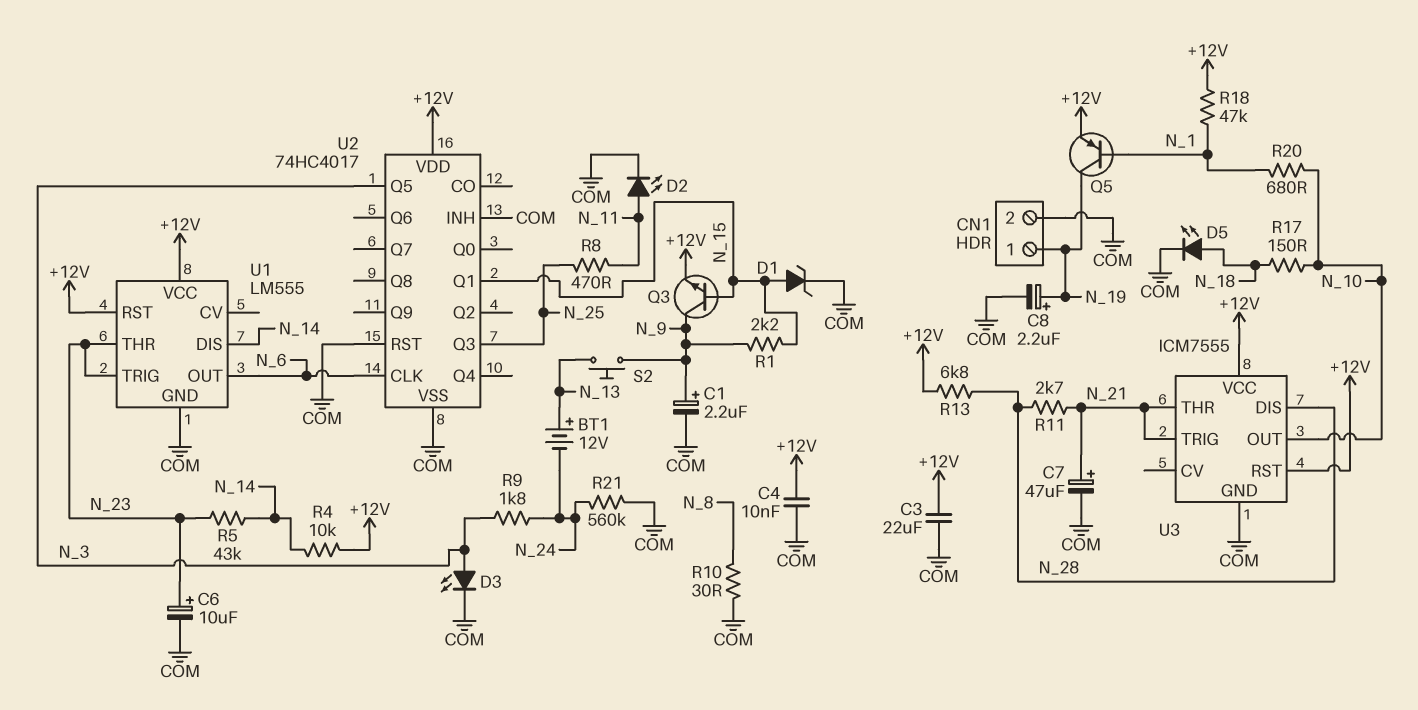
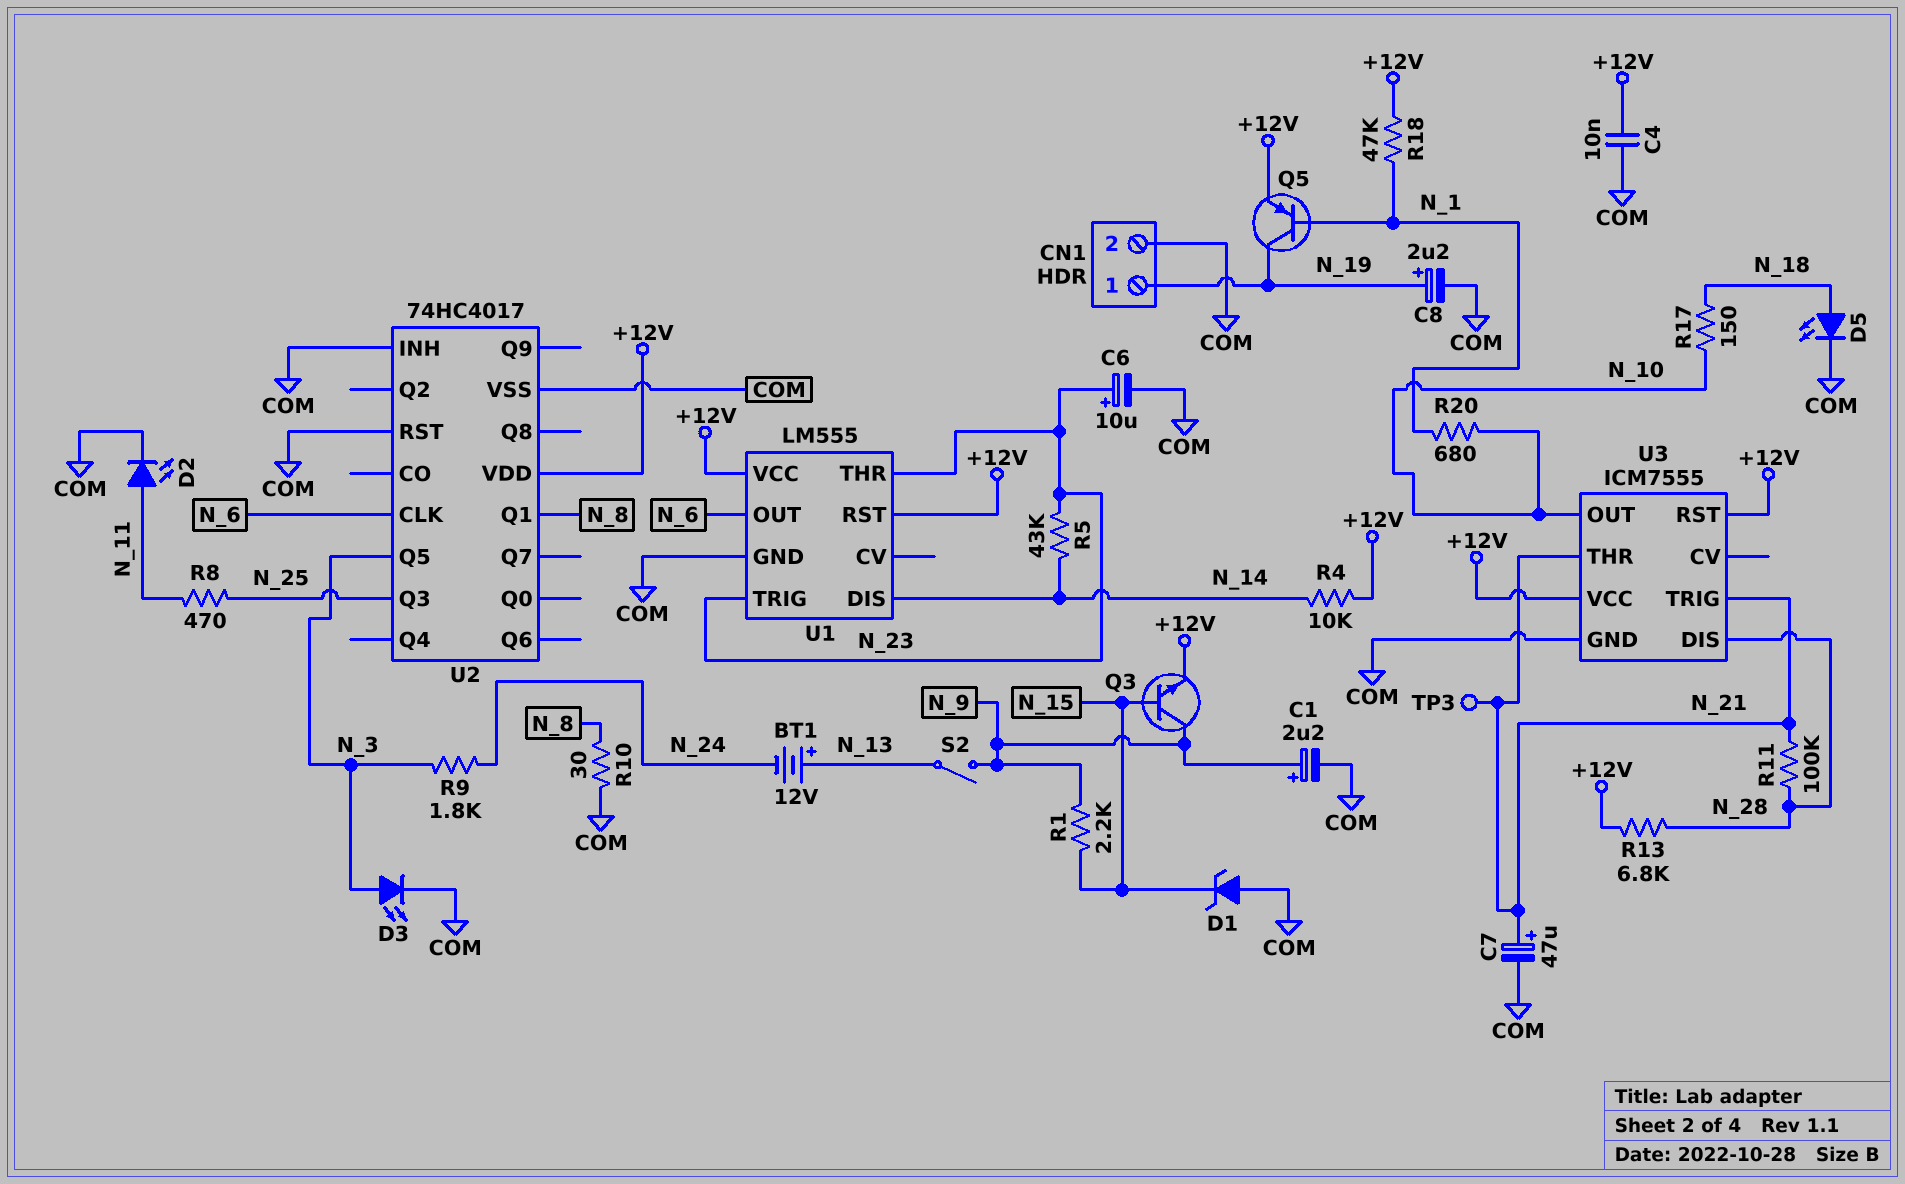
C3: 22uF (+12V, COM) -> none
D1: zener (A N_15, K COM) -> zener (A COM, K N_15)
R11: 2.7k (N_21, N_28) -> 100k (N_21, N_28)
R21: 560k (COM, N_24) -> none
S2: button (N_9, N_13) -> switch (N_9, N_13)
TP3: none -> test point (N_21)
U2 pin Q1: N_15 -> N_8

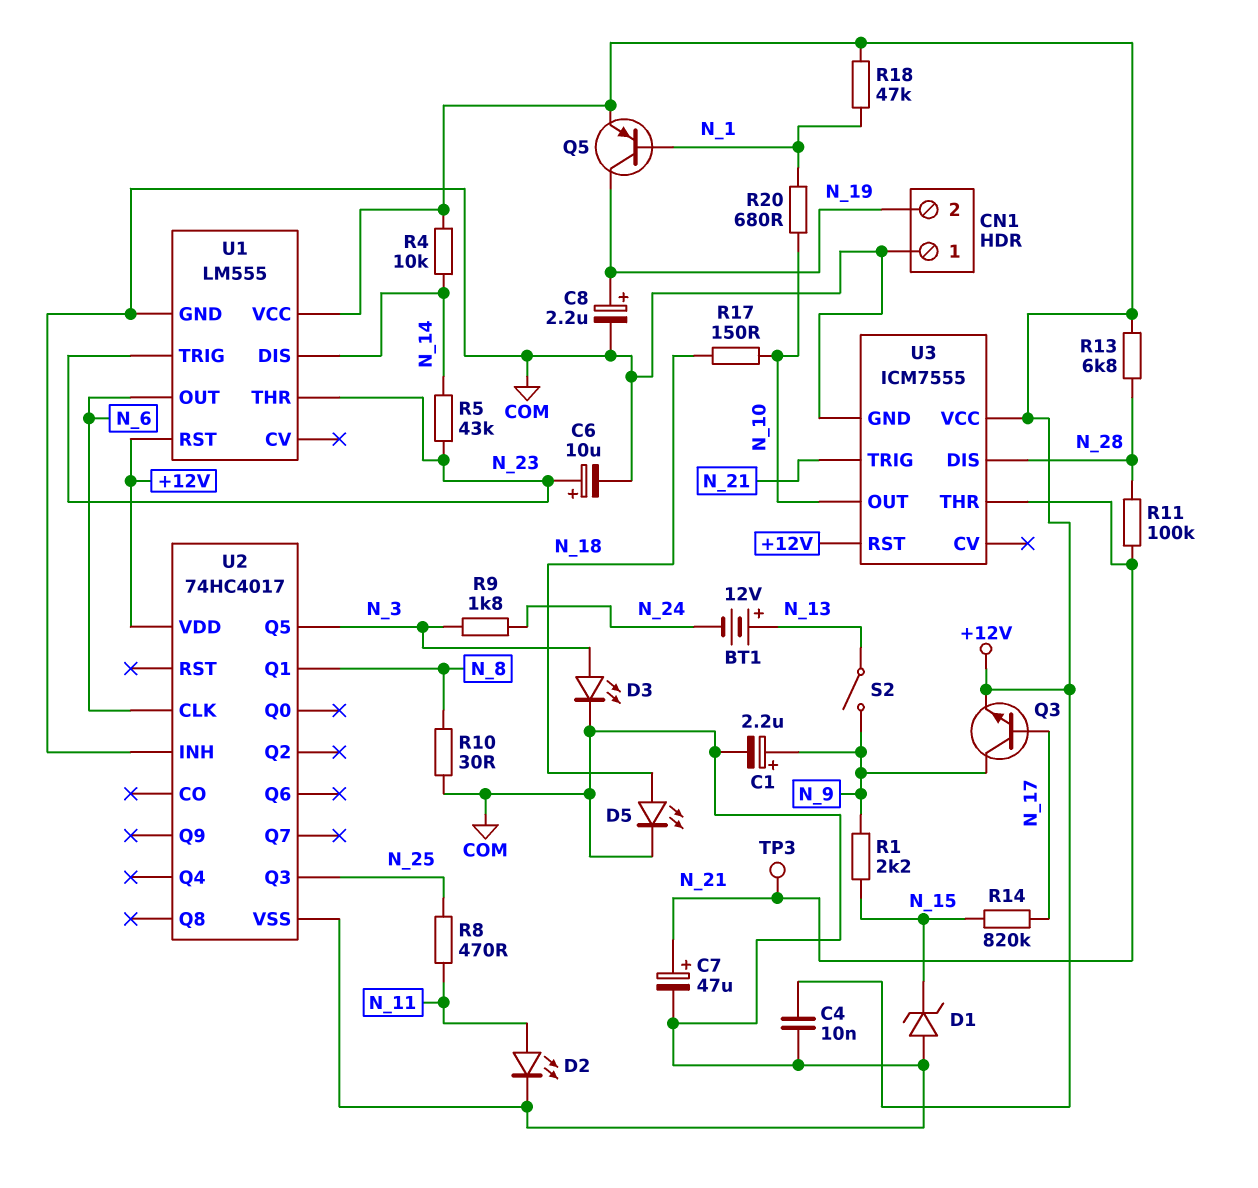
CN1 pin 1: N_19 -> COM
CN1 pin 2: COM -> N_19
Q3: NPN (B N_15, C N_9, E +12V) -> NPN (B N_17, C N_9, E +12V)
R14: none -> 820k (N_15, N_17)
U2 pin RST: COM -> none

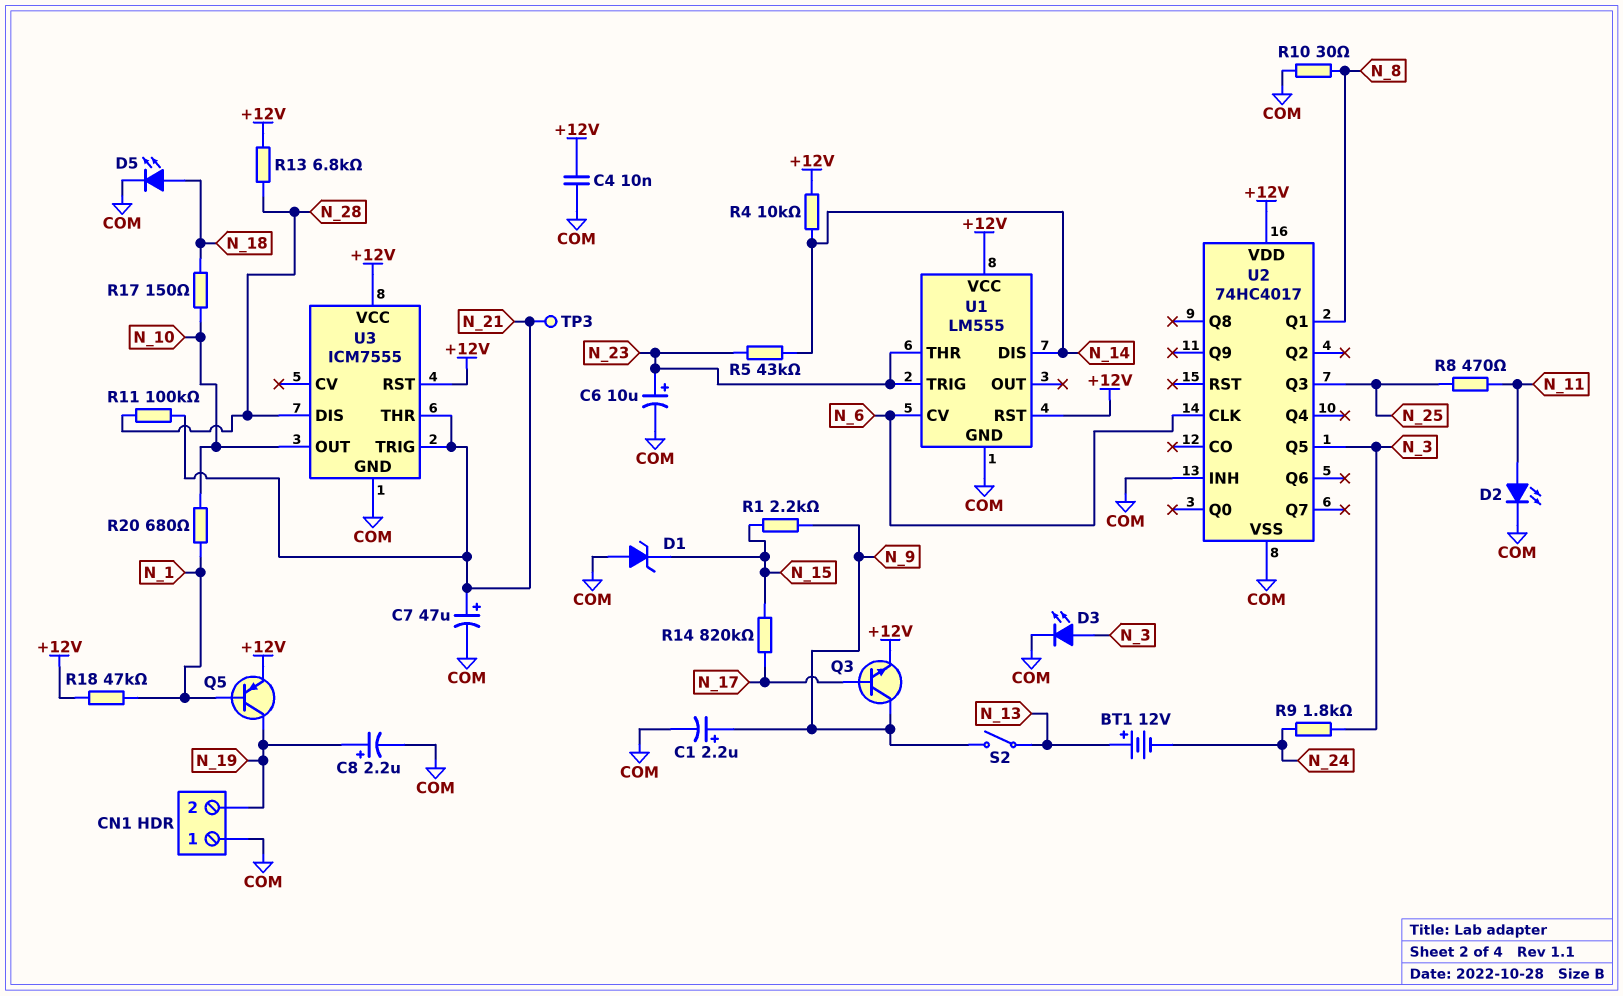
U1 pin CV: none -> N_6
U1 pin OUT: N_6 -> none

